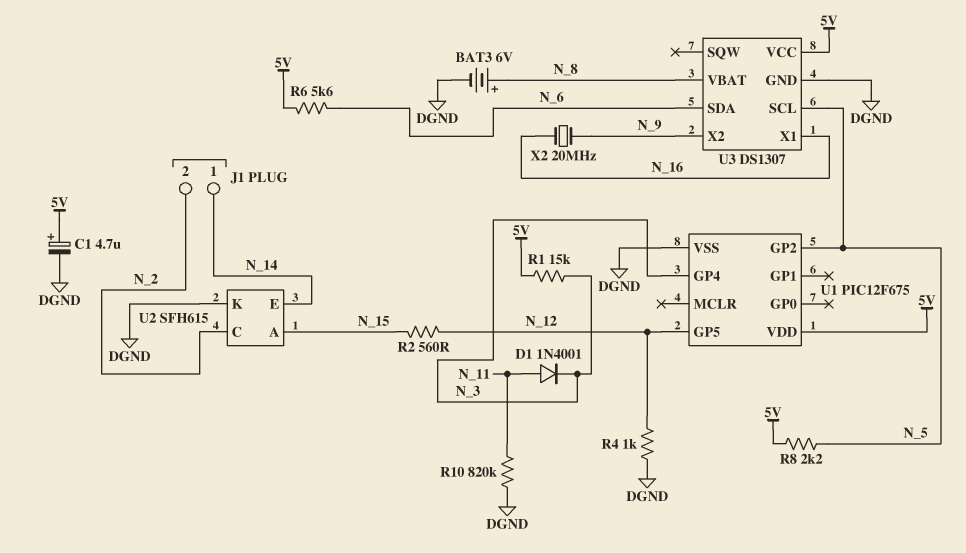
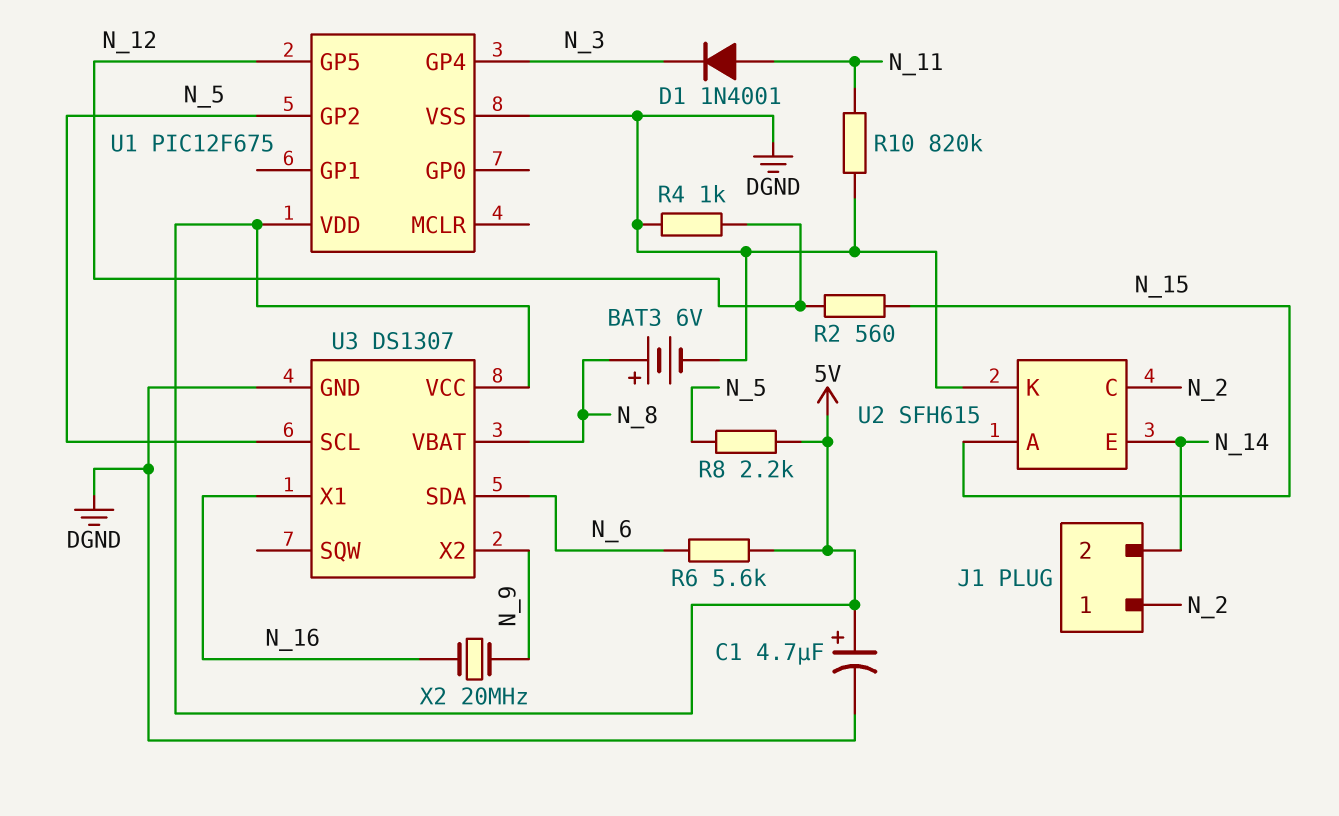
J1 pin 1: N_14 -> N_2
J1 pin 2: N_2 -> N_14
R1: 15k (5V, N_3) -> none

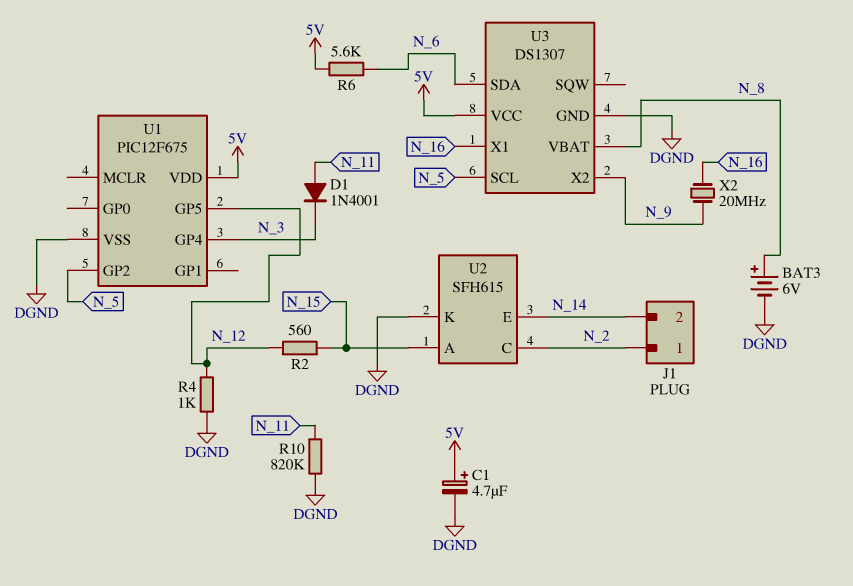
R8: 2.2k (5V, N_5) -> none

